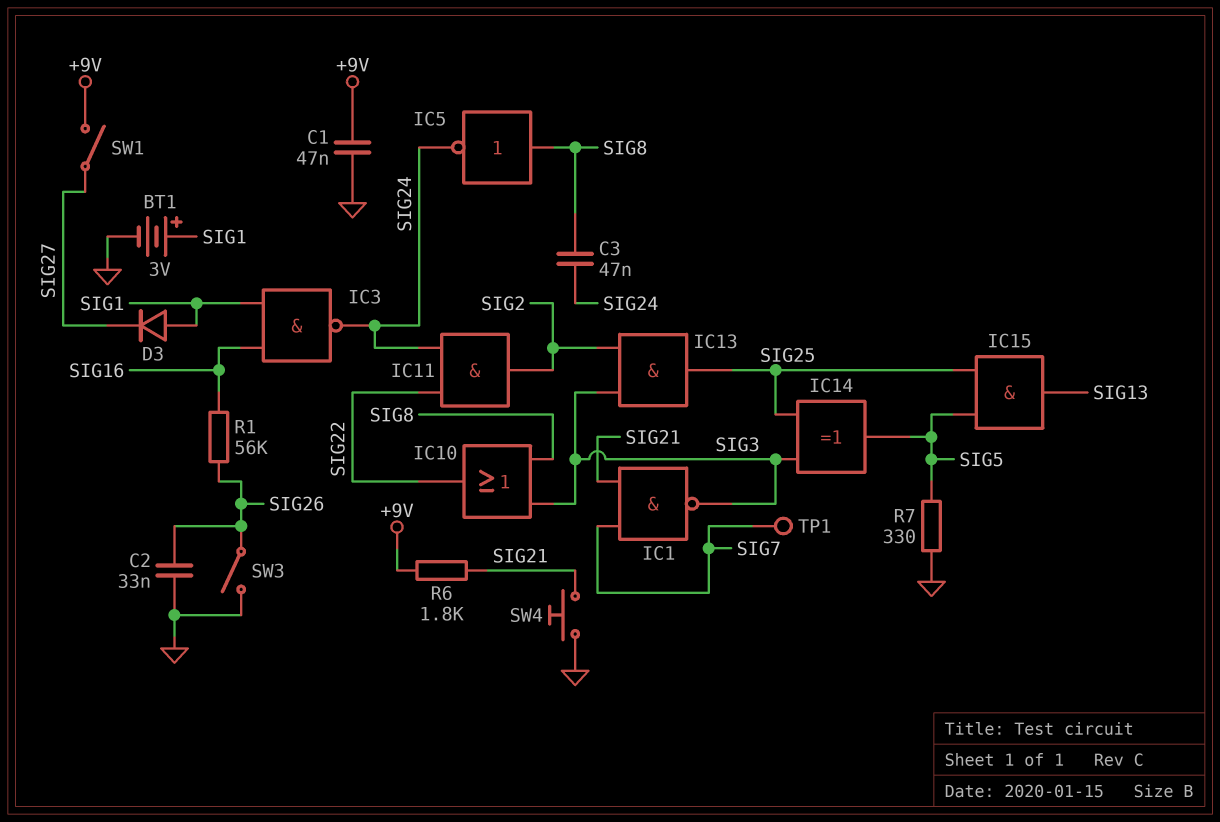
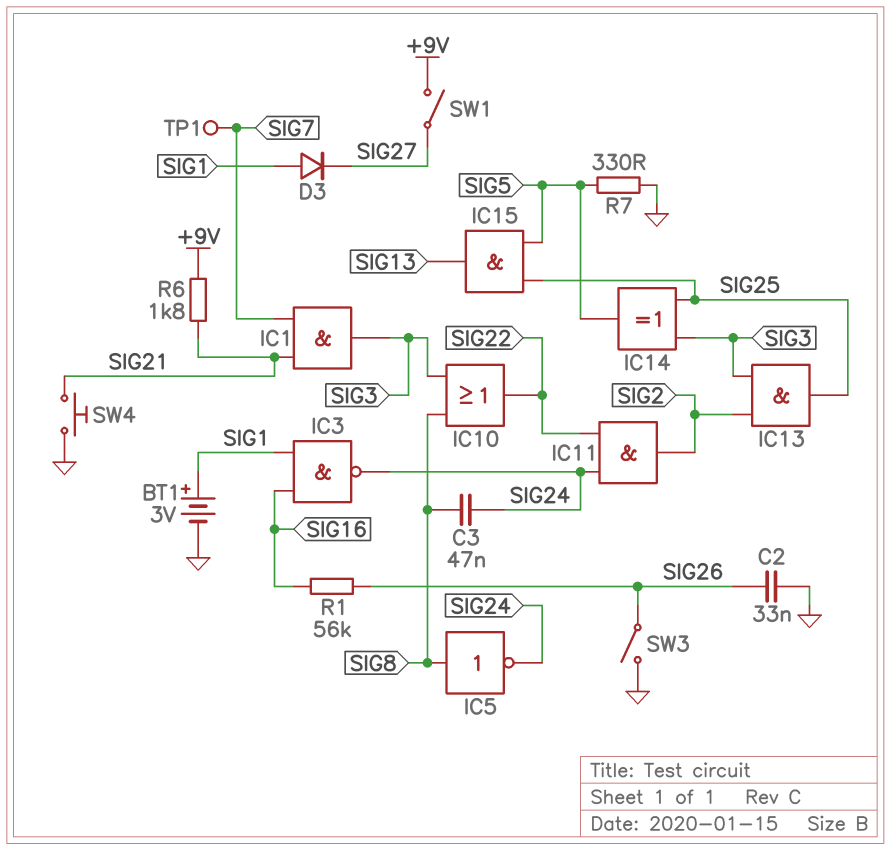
C1: 47nF (+9V, GND) -> none
IC1: NAND (in SIG7, in SIG21, out SIG3) -> AND (in SIG7, in SIG21, out SIG3)

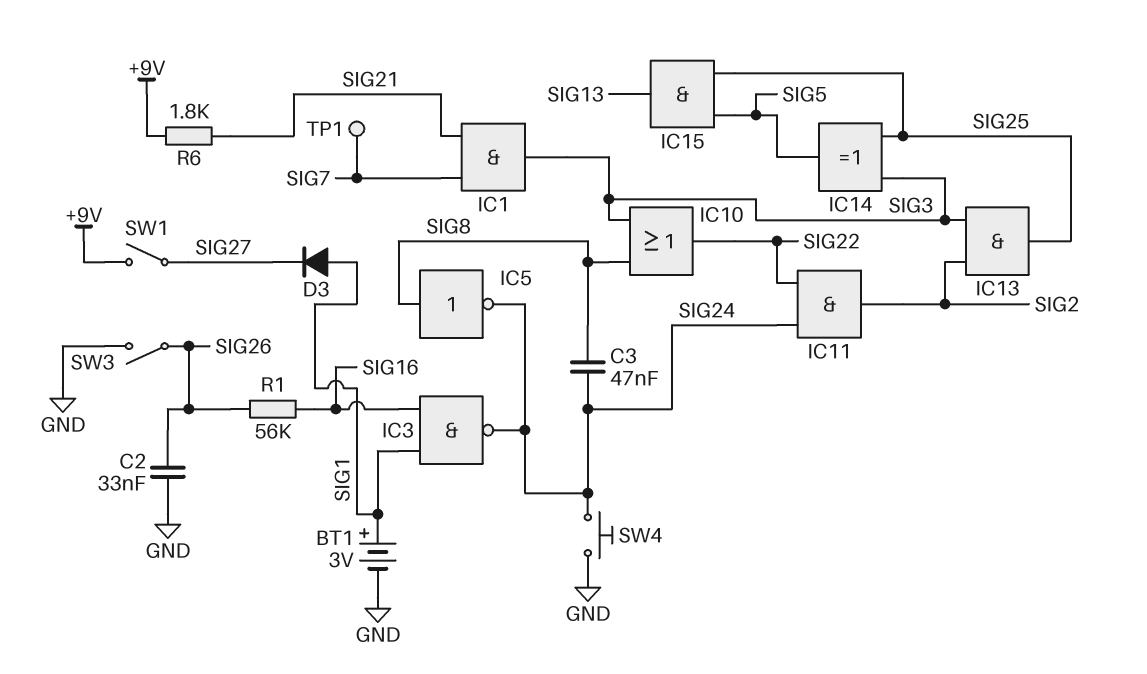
R7: 330 (GND, SIG5) -> none
SW4: button (GND, SIG21) -> button (GND, SIG24)

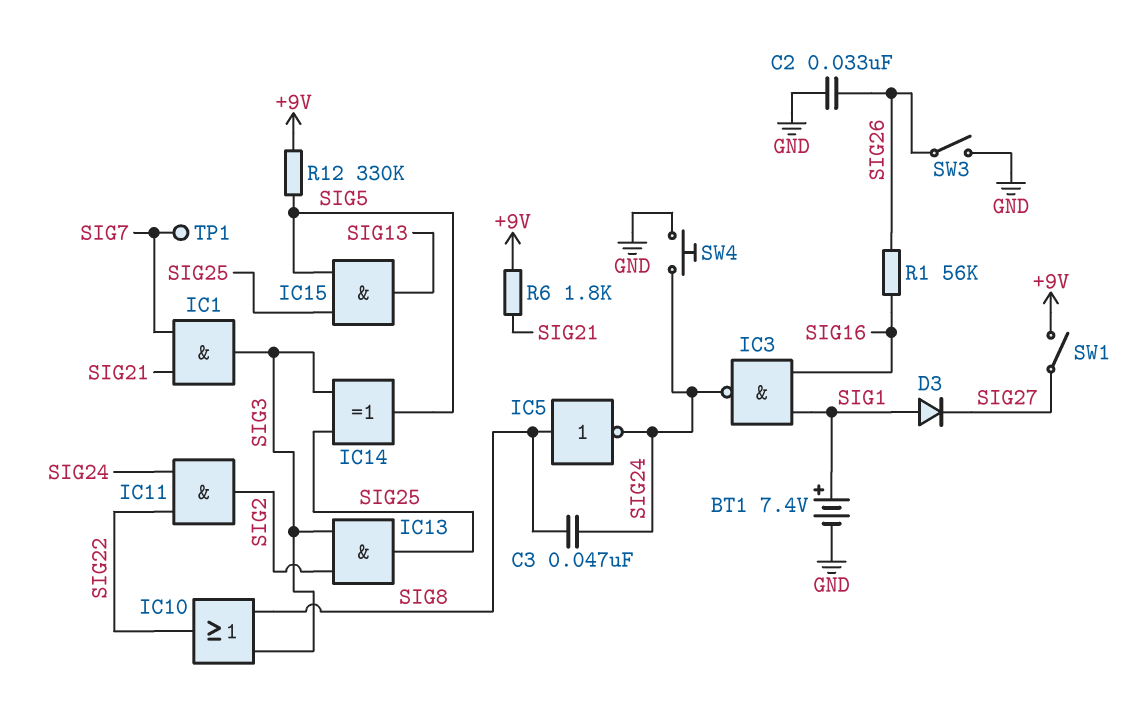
BT1: 3V (plus SIG1, minus GND) -> 7.4V (plus SIG1, minus GND)
R12: none -> 330k (+9V, SIG5)

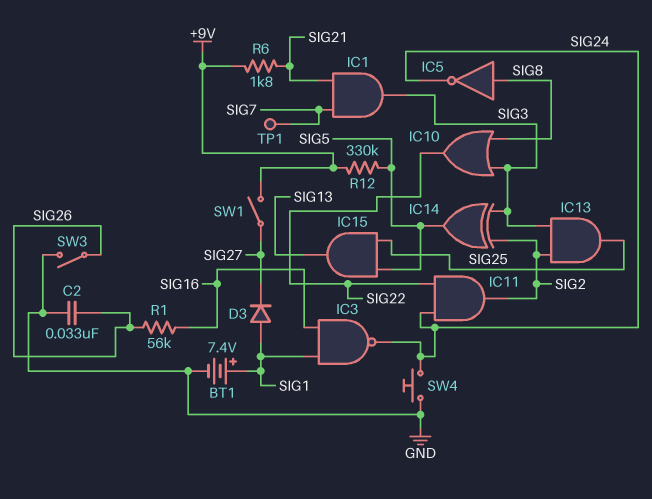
C3: 47nF (SIG8, SIG24) -> none
IC14: XOR (in SIG3, in SIG25, out SIG5) -> XOR (in SIG2, in SIG3, out SIG5)

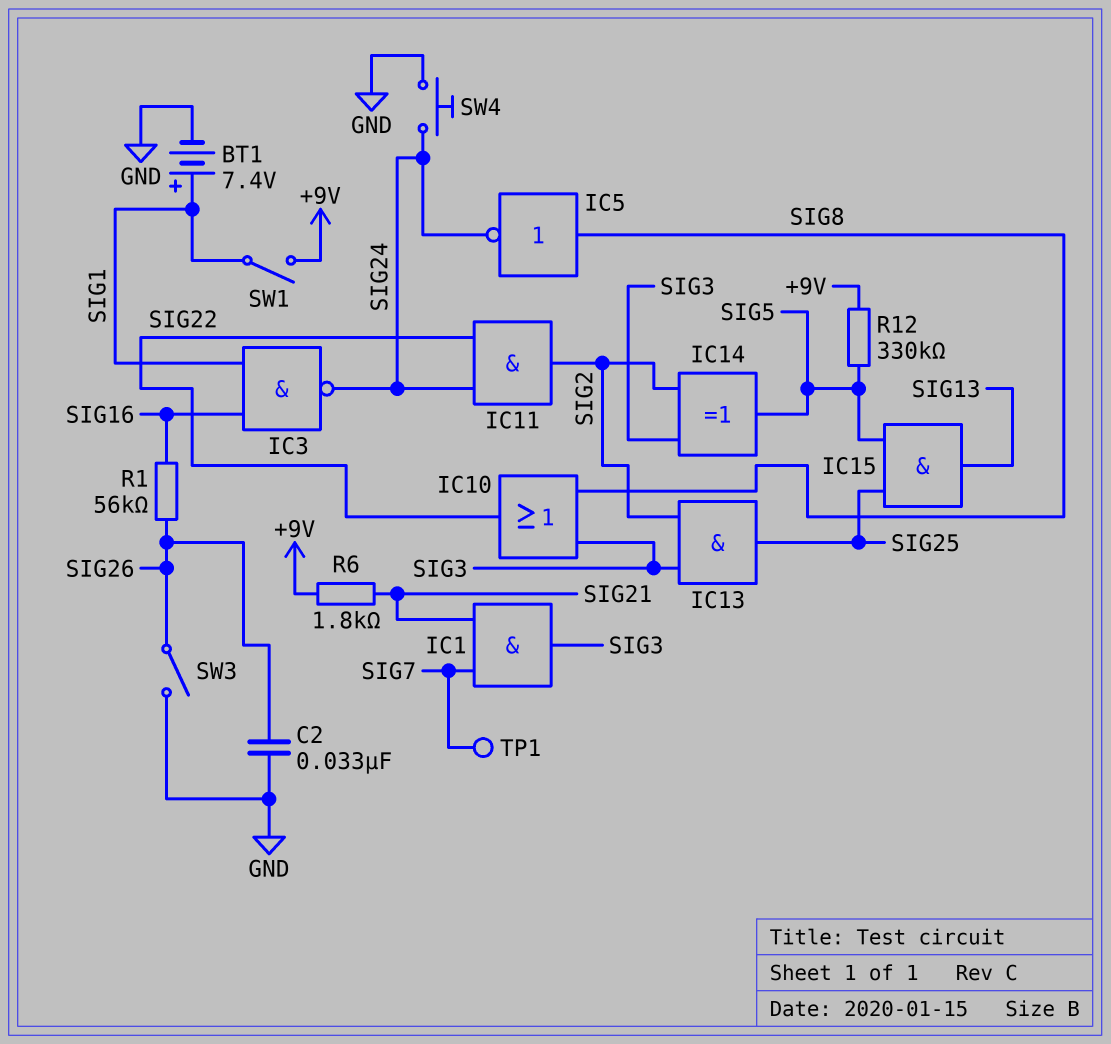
D3: diode (A SIG1, K SIG27) -> none
SW1: switch (+9V, SIG27) -> switch (+9V, SIG1)

